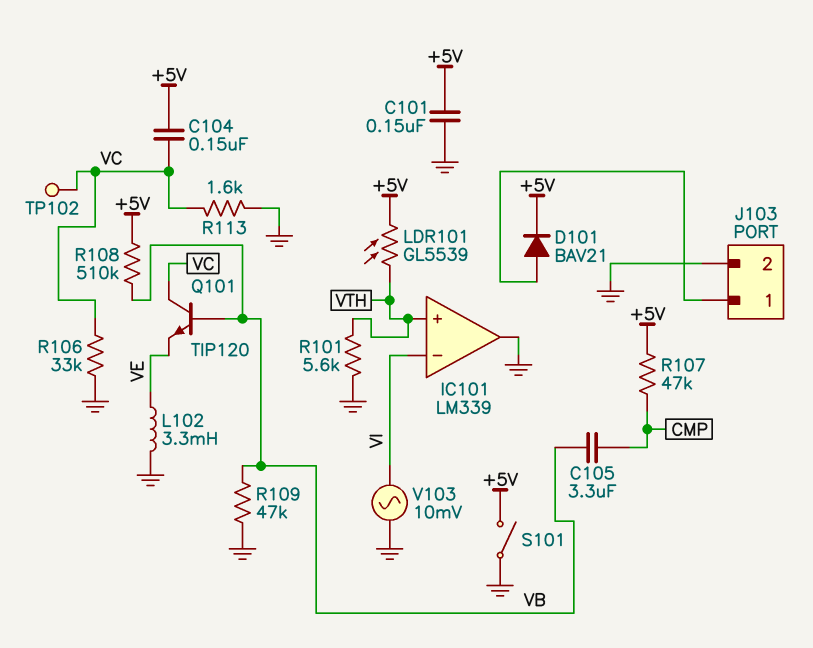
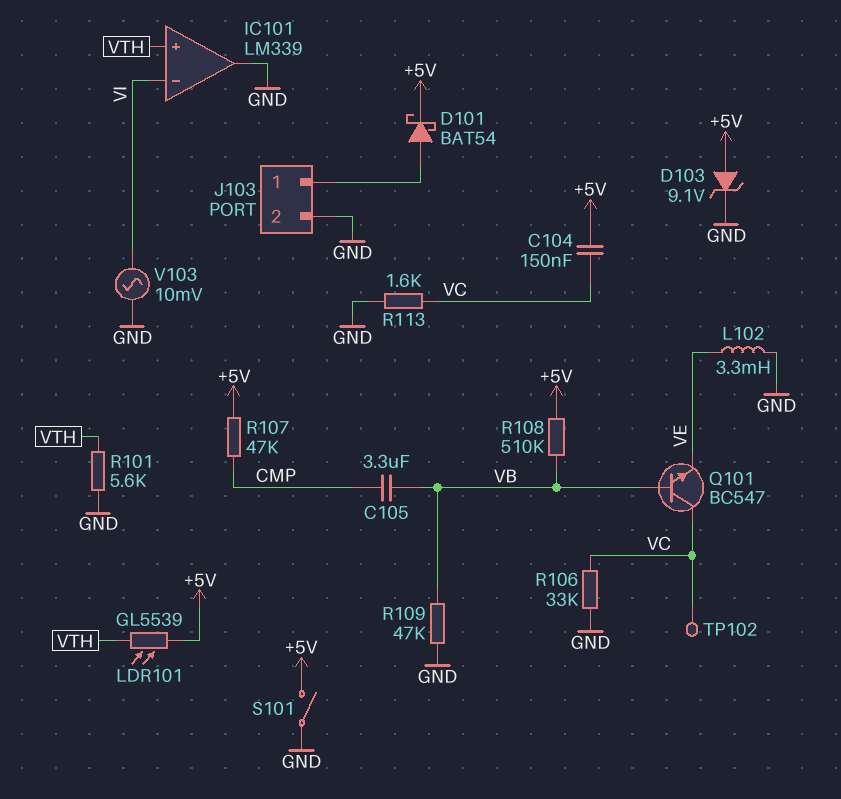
C101: 150nF (+5V, GND) -> none
D101: diode BAV21 (A J103/1, K +5V) -> schottky BAT54 (A J103/1, K +5V)
D103: none -> zener 9.1V (A +5V, K GND)
Q101: NPN TIP120 (B VB, C VC, E VE) -> NPN BC547 (B VB, C VC, E VE)

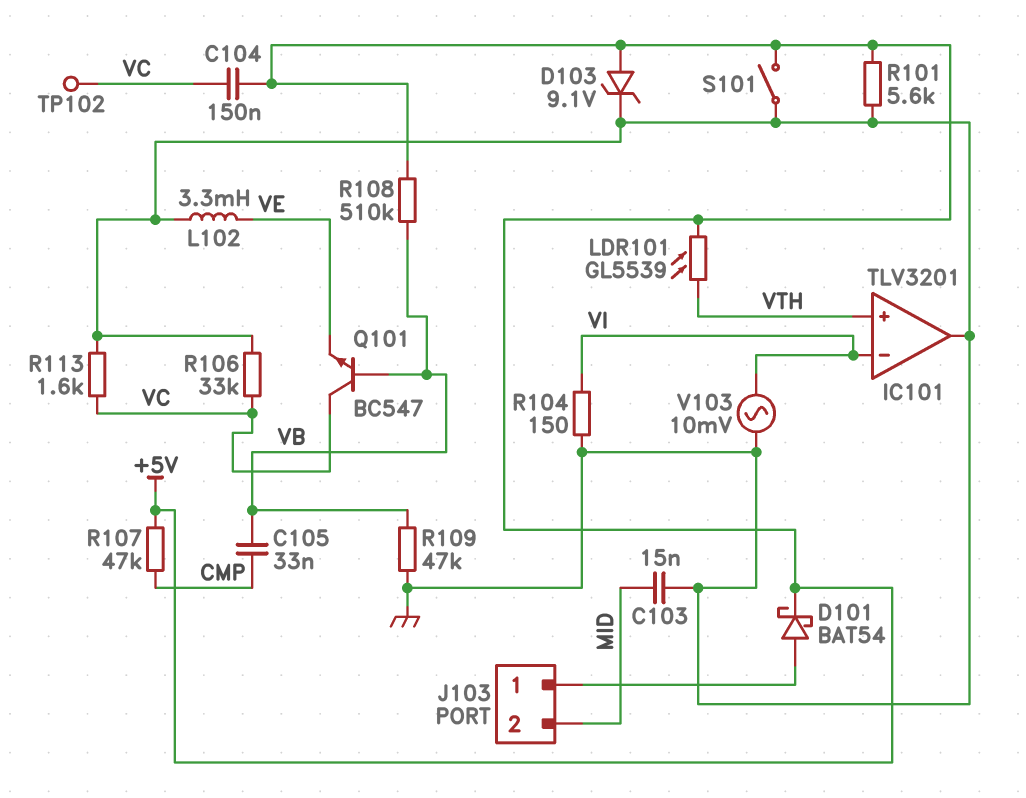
C103: none -> 15nF (GND, MID)
C105: 3.3uF (CMP, VB) -> 33nF (CMP, VB)
IC101: LM339 -> TLV3201
J103 pin 2: GND -> MID
R101: 5.6k (GND, VTH) -> 5.6k (+5V, GND)
R104: none -> 150 (GND, VI)

